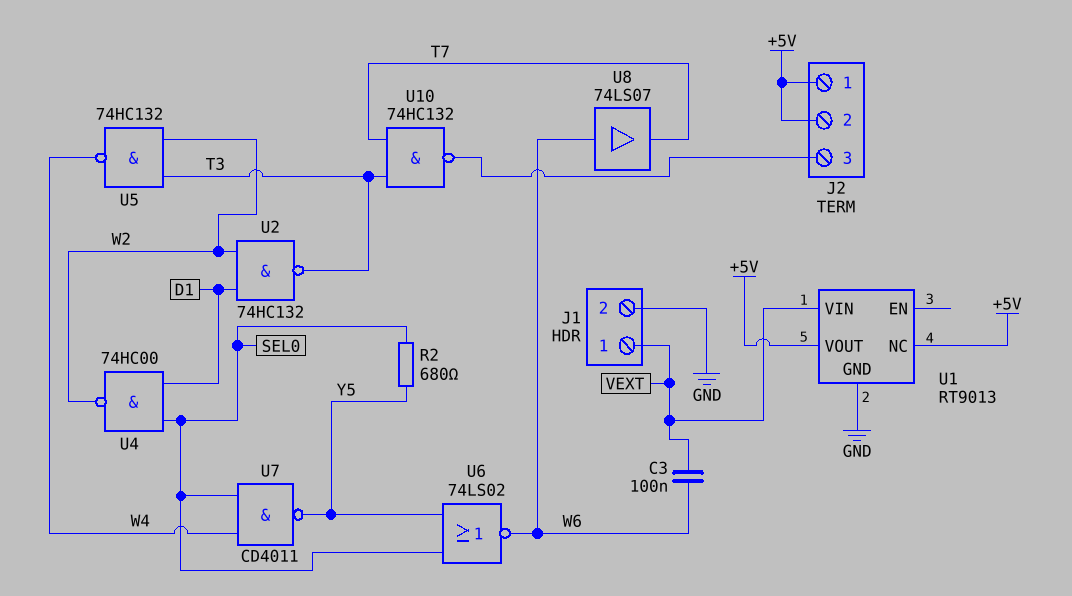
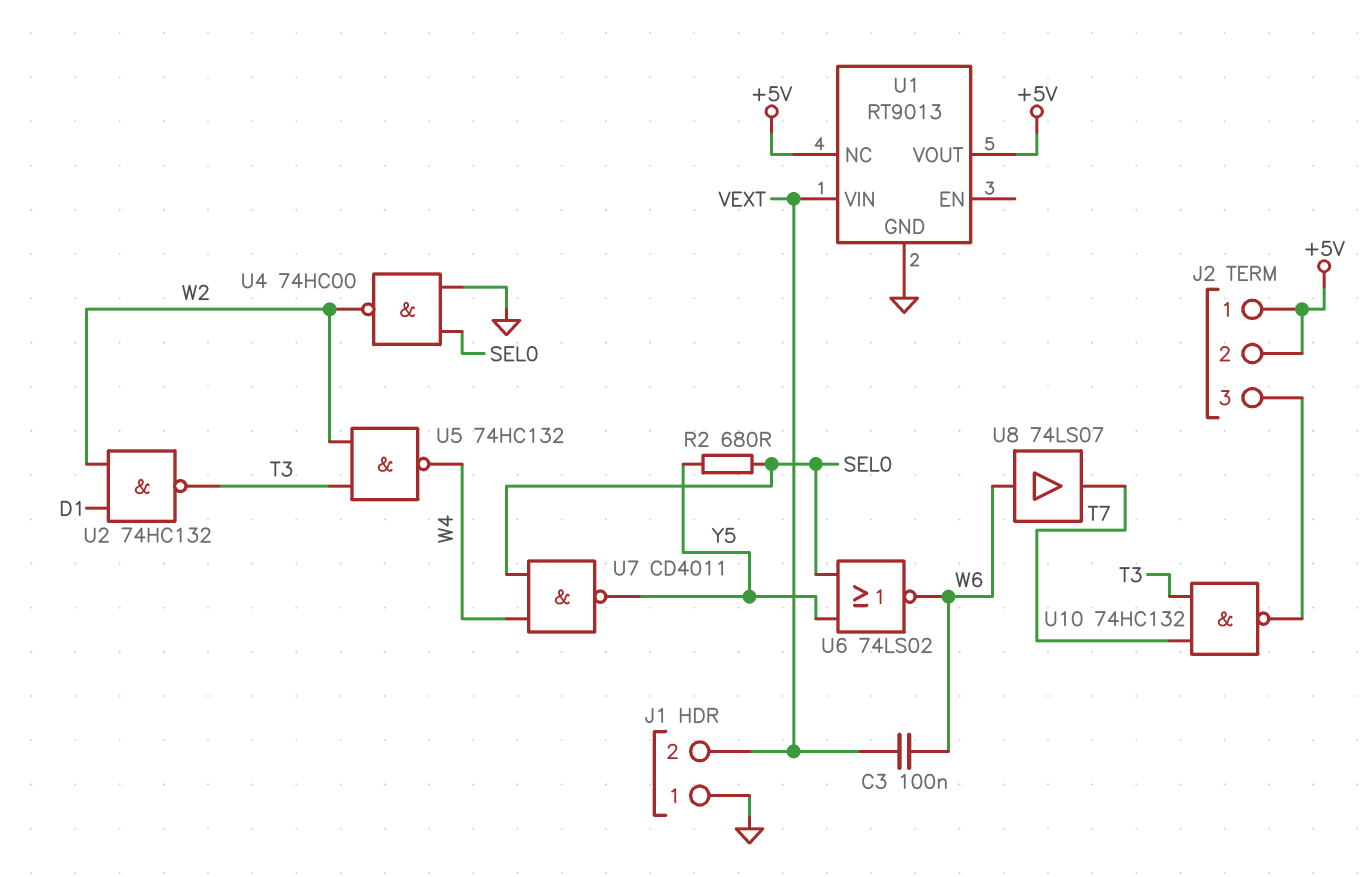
J1 pin 1: VEXT -> GND
J1 pin 2: GND -> VEXT
U4: NAND 74HC00 (in D1, in SEL0, out W2) -> NAND 74HC00 (in GND, in SEL0, out W2)

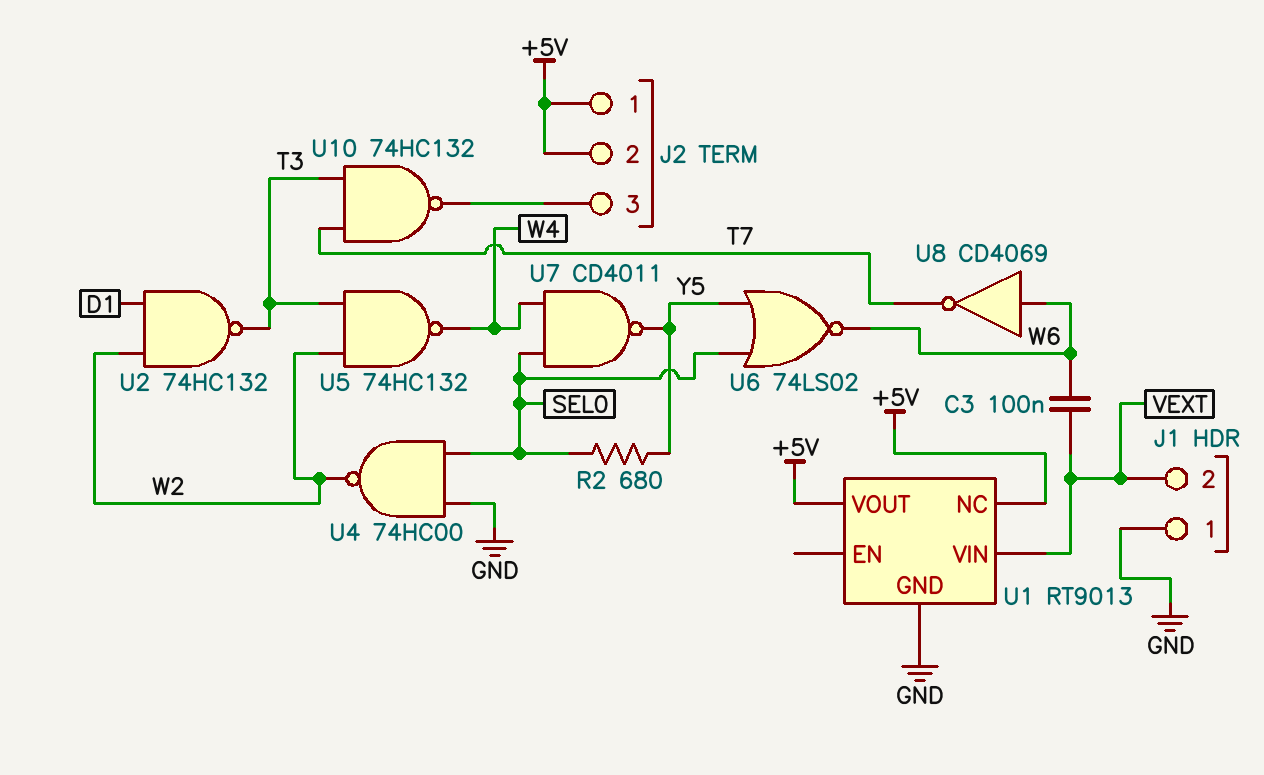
U8: buffer 74LS07 (in W6, out T7) -> NOT CD4069 (in W6, out T7)

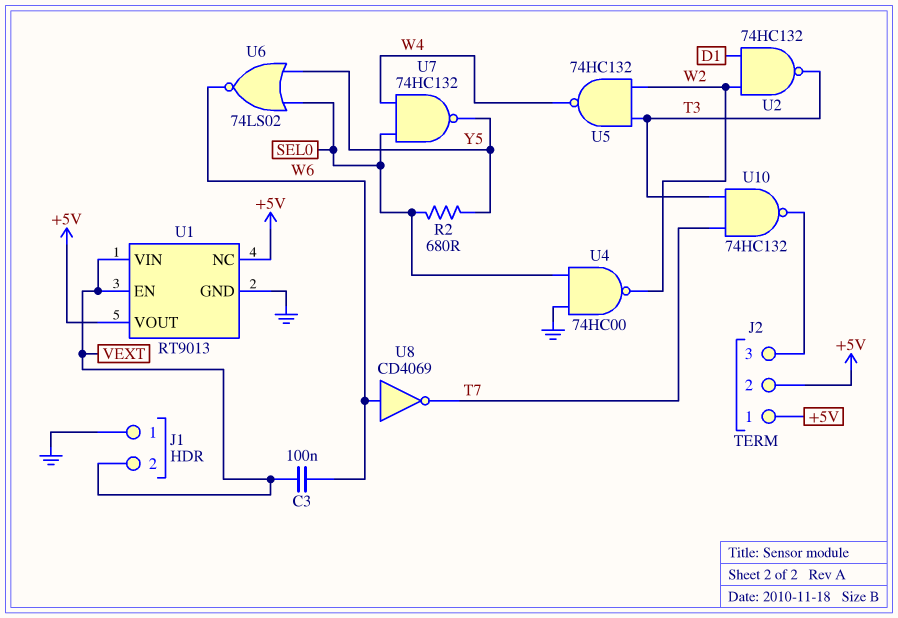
U1 pin EN: none -> VEXT
U7: NAND CD4011 (in SEL0, in W4, out Y5) -> NAND 74HC132 (in SEL0, in W4, out Y5)

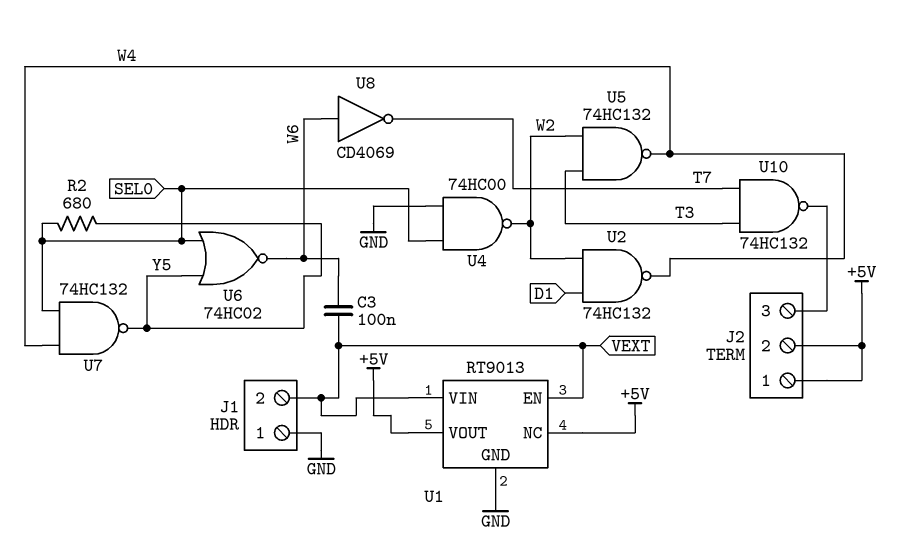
U2: NAND 74HC132 (in D1, in W2, out T3) -> NAND 74HC132 (in D1, in W2, out W4)
U6: NOR 74LS02 (in SEL0, in Y5, out W6) -> NOR 74HC02 (in SEL0, in Y5, out W6)

